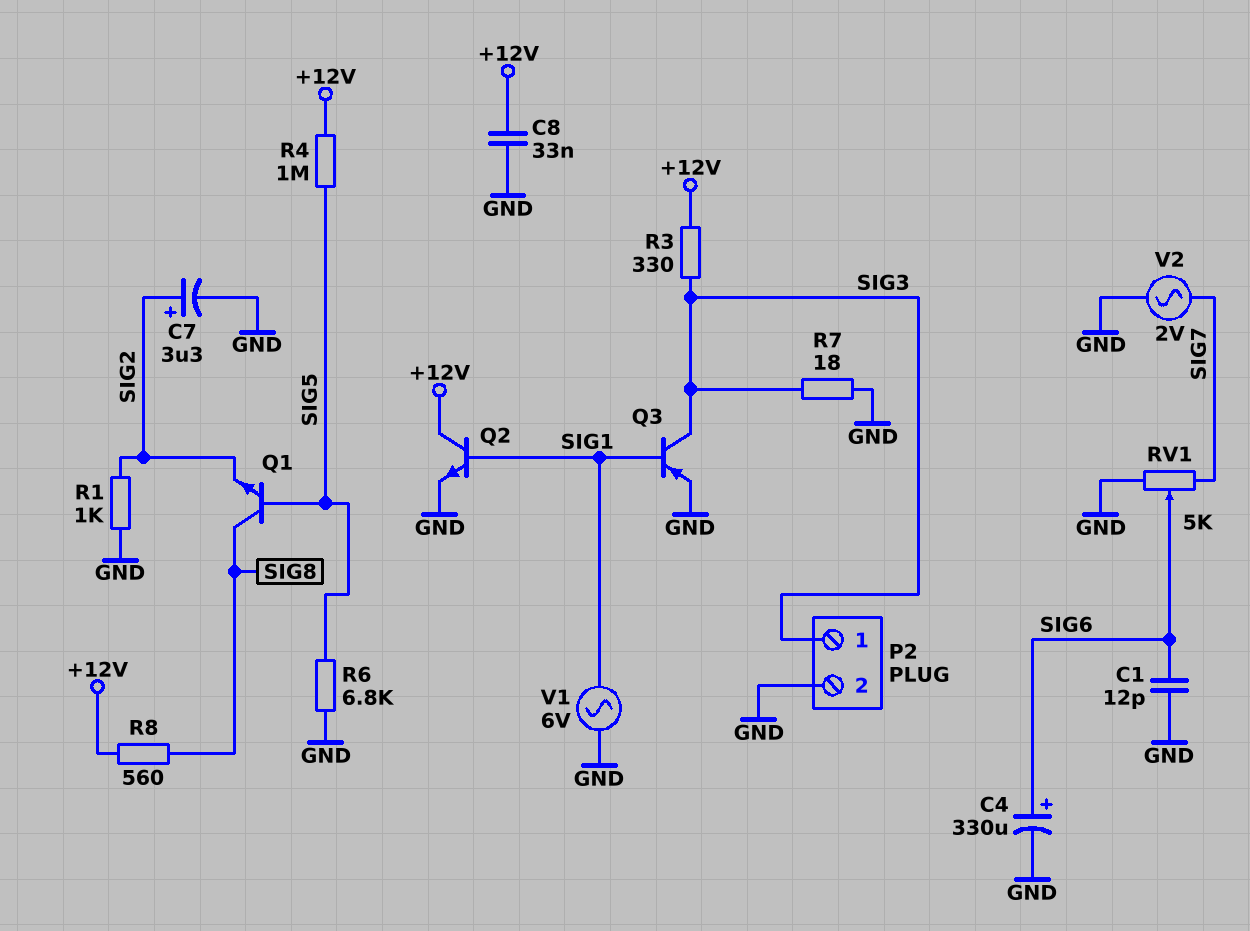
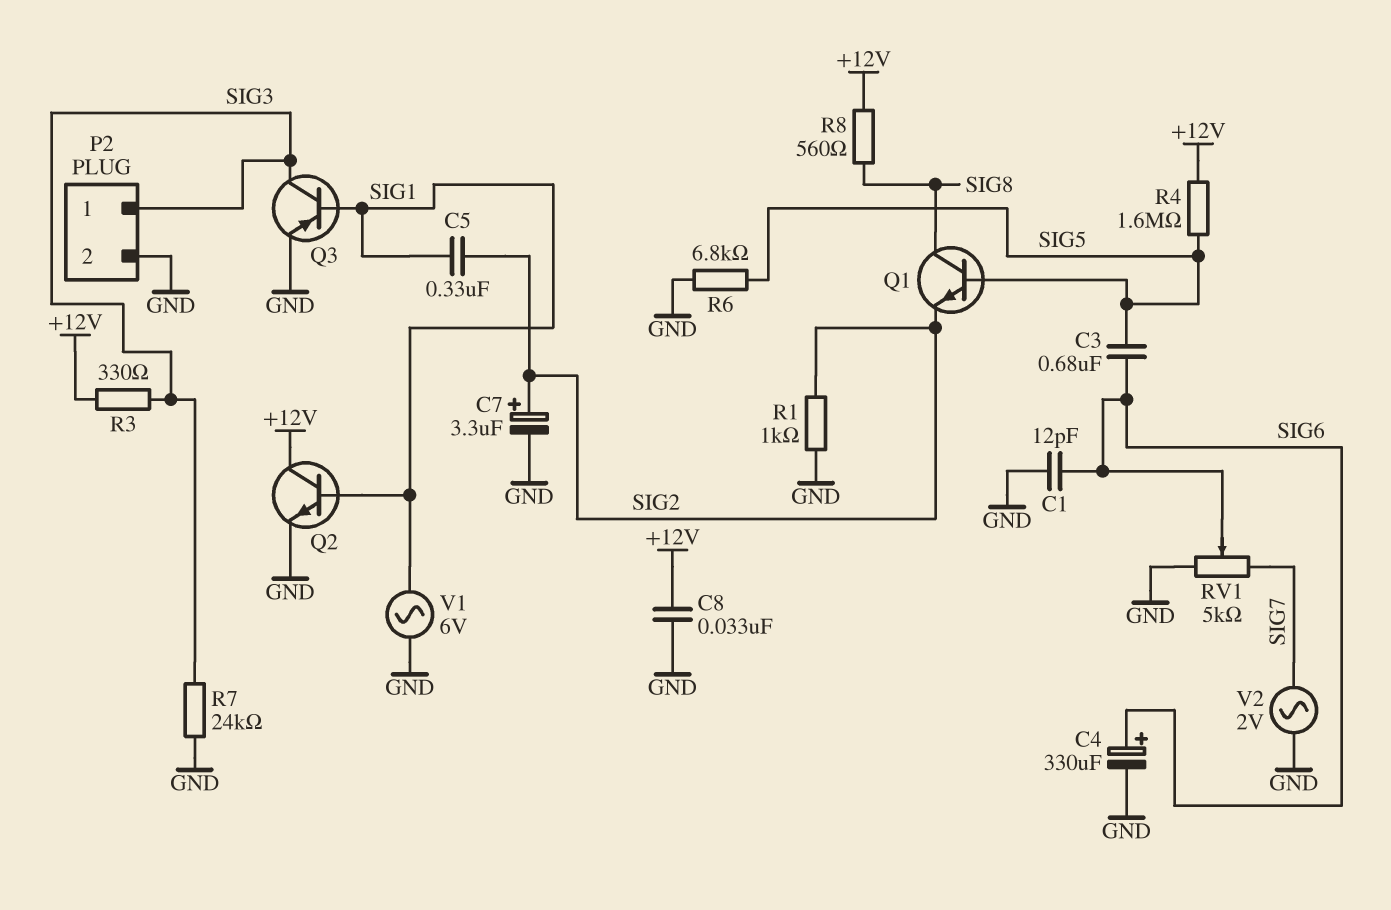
C3: none -> 680nF (SIG5, SIG6)
C5: none -> 330nF (SIG1, SIG2)
R4: 1M (+12V, SIG5) -> 1.6M (+12V, SIG5)
R7: 18 (GND, SIG3) -> 24k (GND, SIG3)

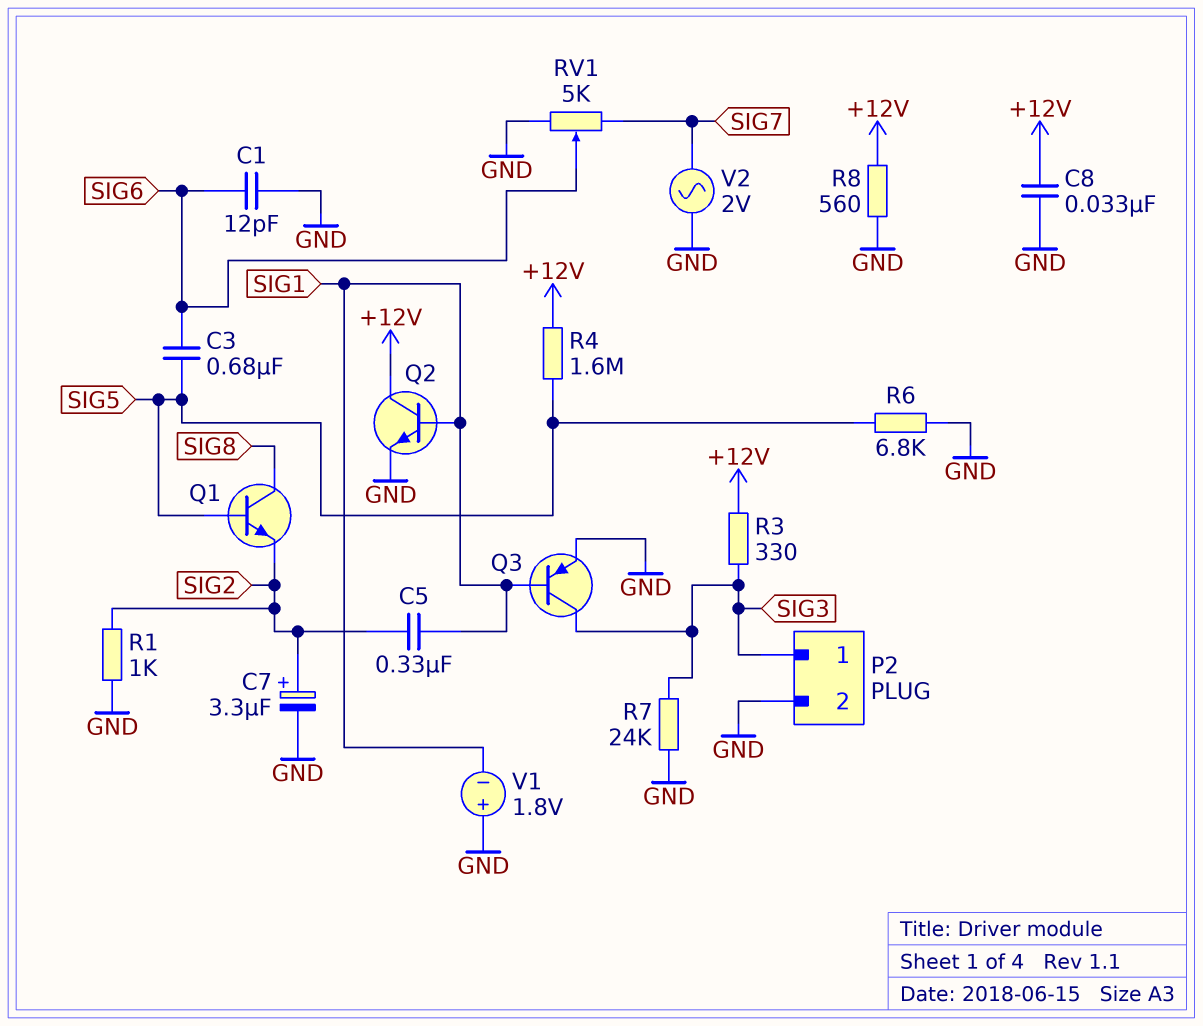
C4: 330uF (plus SIG6, minus GND) -> none
R8: 560 (+12V, SIG8) -> 560 (+12V, GND)
V1: AC 6V (GND, SIG1) -> 1.8V (plus GND, minus SIG1)

